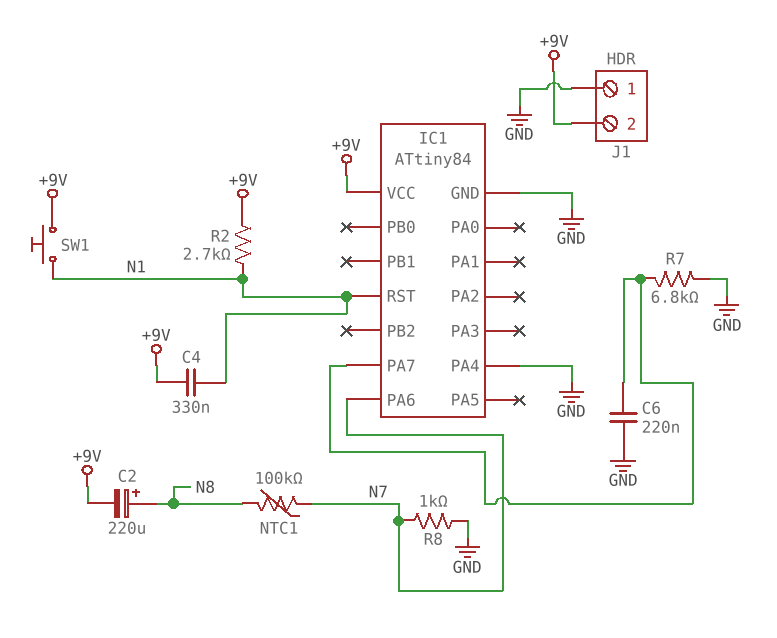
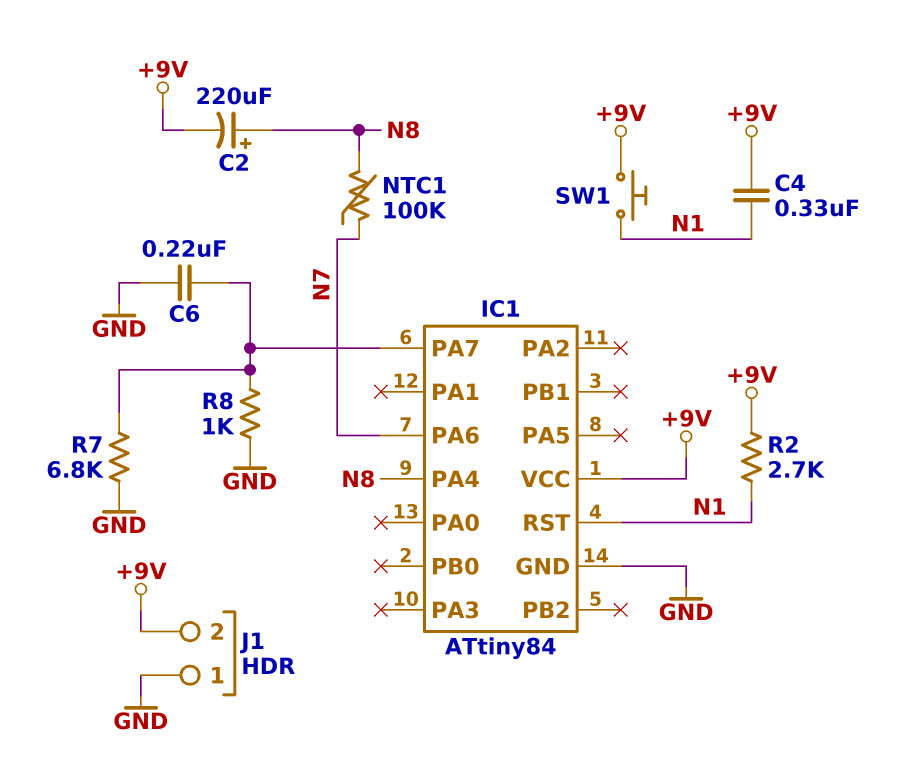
IC1 pin PA4: GND -> N8
R8: 1k (GND, N7) -> 1k (GND, IC1/PA7)

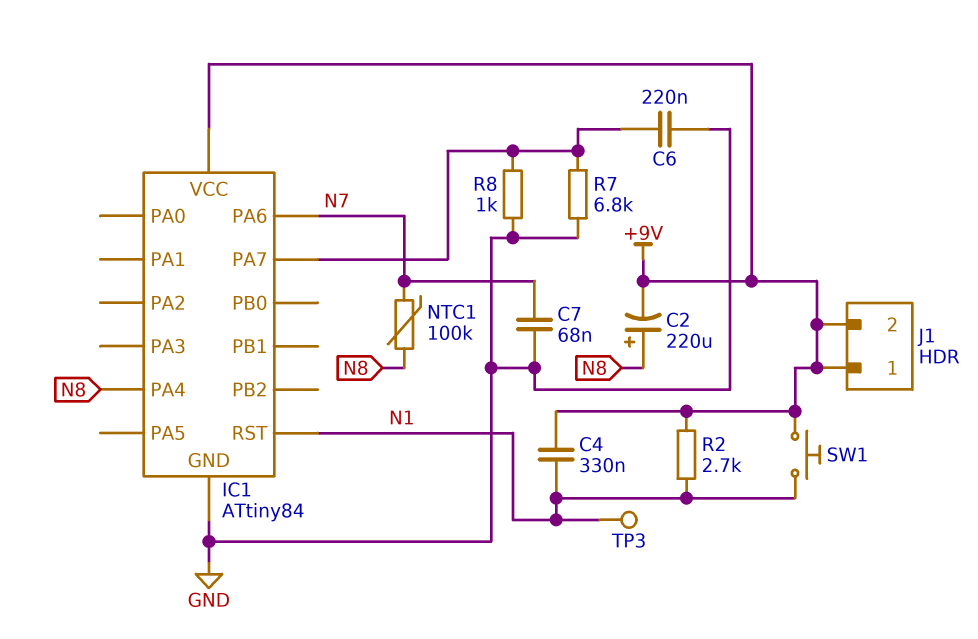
C7: none -> 68nF (GND, N7)
J1 pin 1: GND -> +9V
TP3: none -> test point (N1)

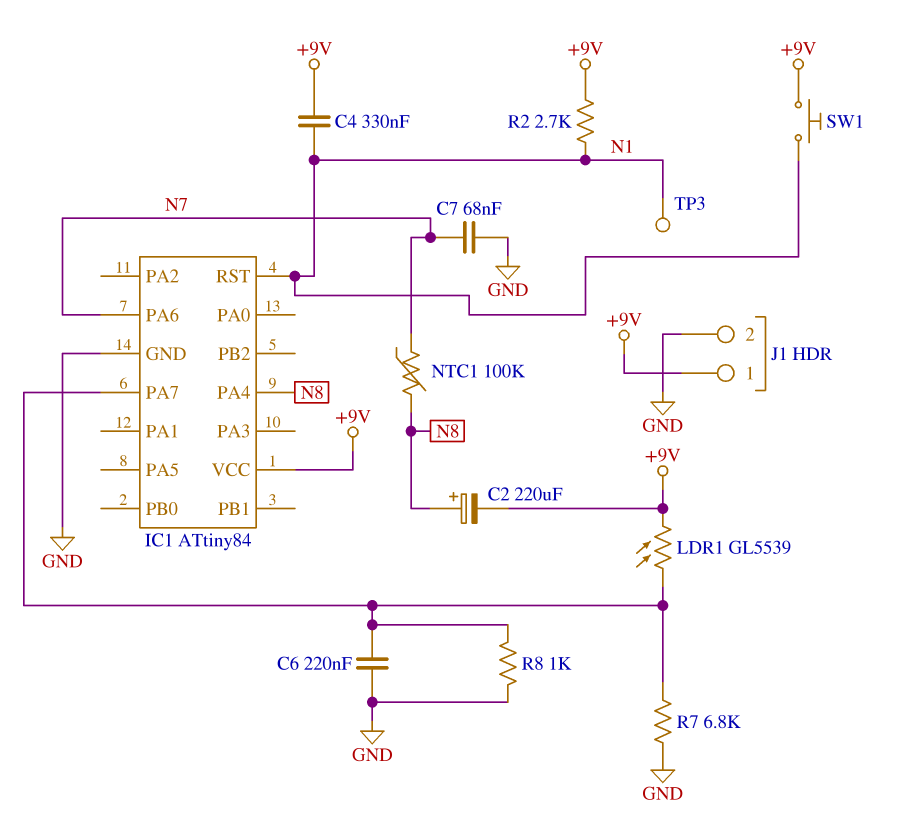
J1 pin 2: +9V -> GND
LDR1: none -> GL5539 (+9V, IC1/PA7)

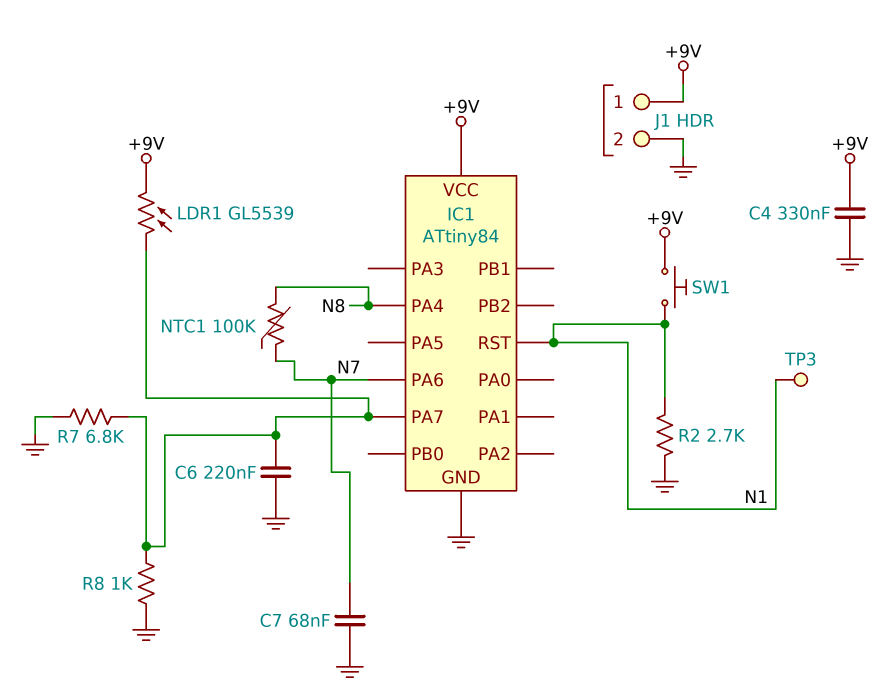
C2: 220uF (plus N8, minus +9V) -> none
C4: 330nF (+9V, N1) -> 330nF (+9V, GND)
R2: 2.7k (+9V, N1) -> 2.7k (GND, N1)

